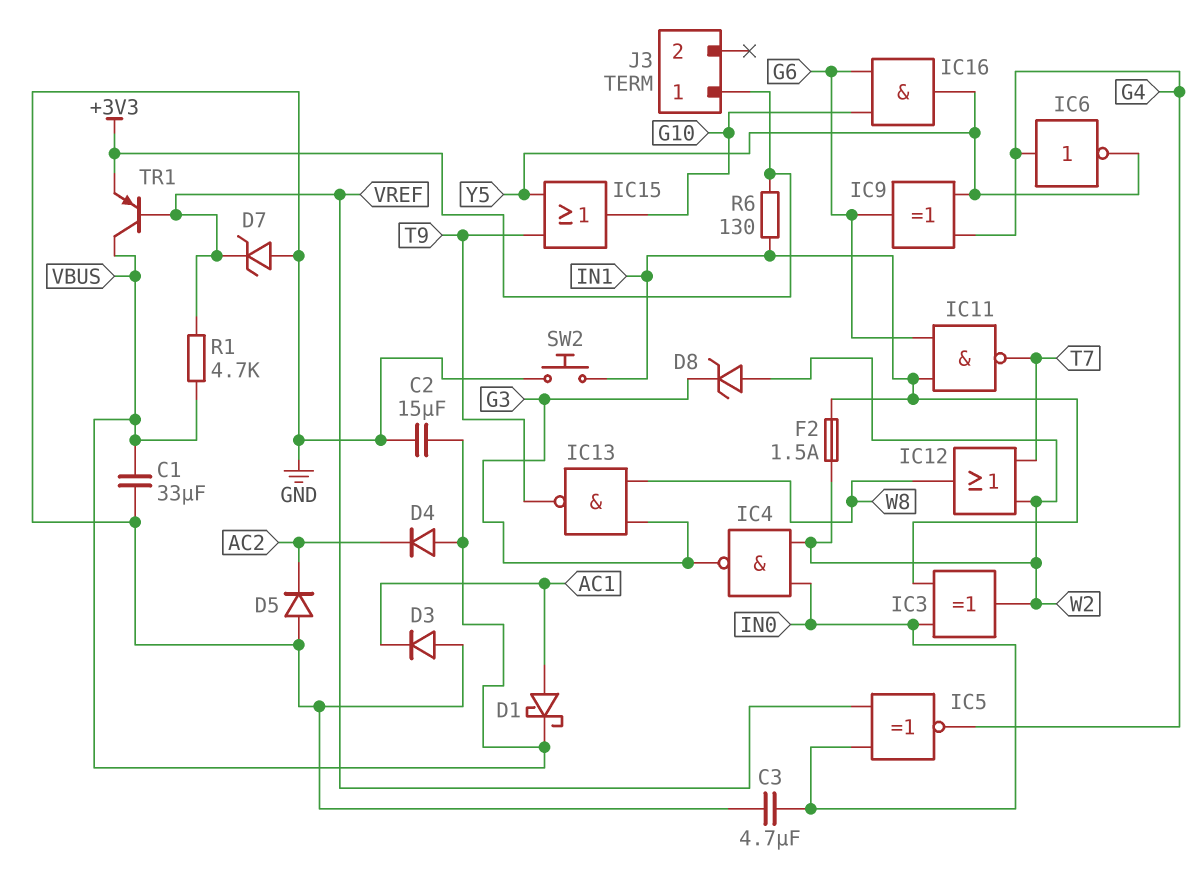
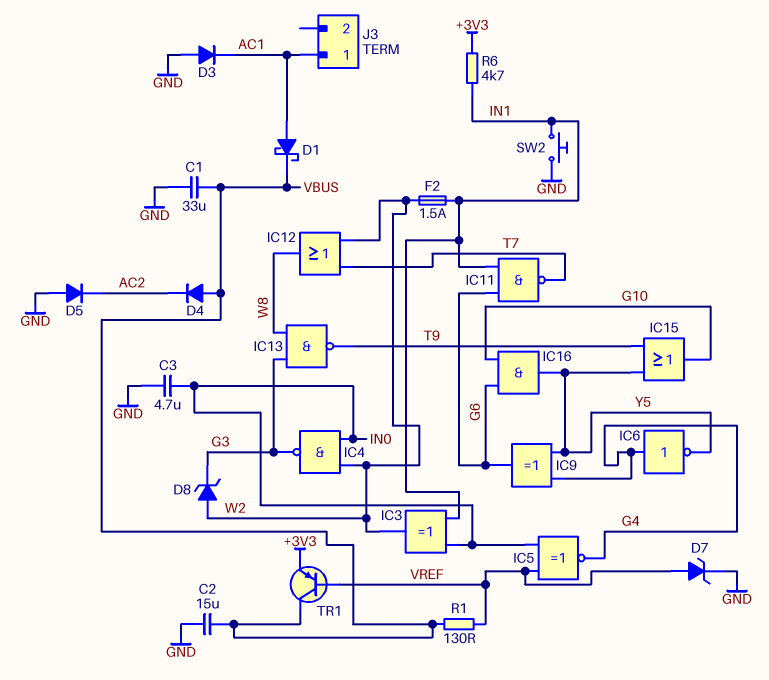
D7: zener (A GND, K VREF) -> zener (A VREF, K GND)
J3 pin 1: +3V3 -> AC1
R1: 4.7k (VBUS, VREF) -> 130 (VBUS, VREF)
R6: 130 (+3V3, IN1) -> 4.7k (+3V3, IN1)

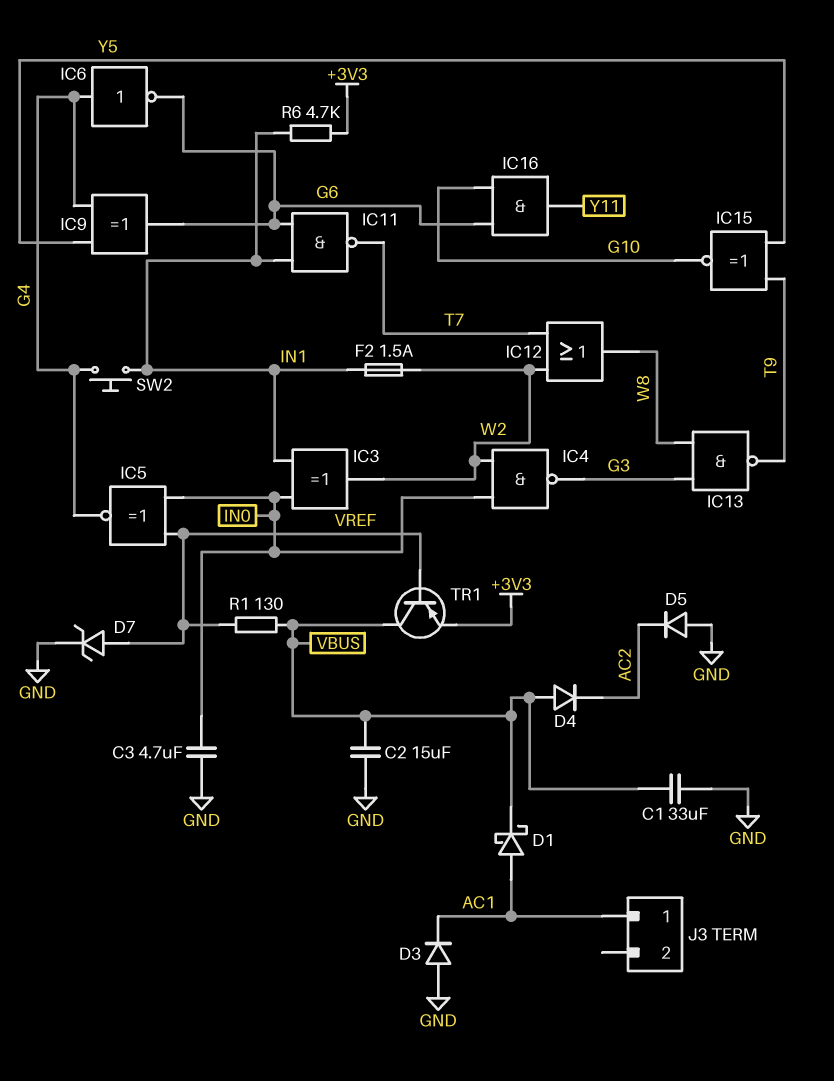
D8: zener (A W2, K G3) -> none
IC6: NOT (in G4, out Y5) -> NOT (in G4, out G6)
IC15: OR (in T9, in Y5, out G10) -> XNOR (in T9, in Y5, out G10)
IC16: AND (in G6, in G10, out Y5) -> AND (in G6, in G10, out Y11)
SW2: button (GND, IN1) -> button (G4, IN1)

